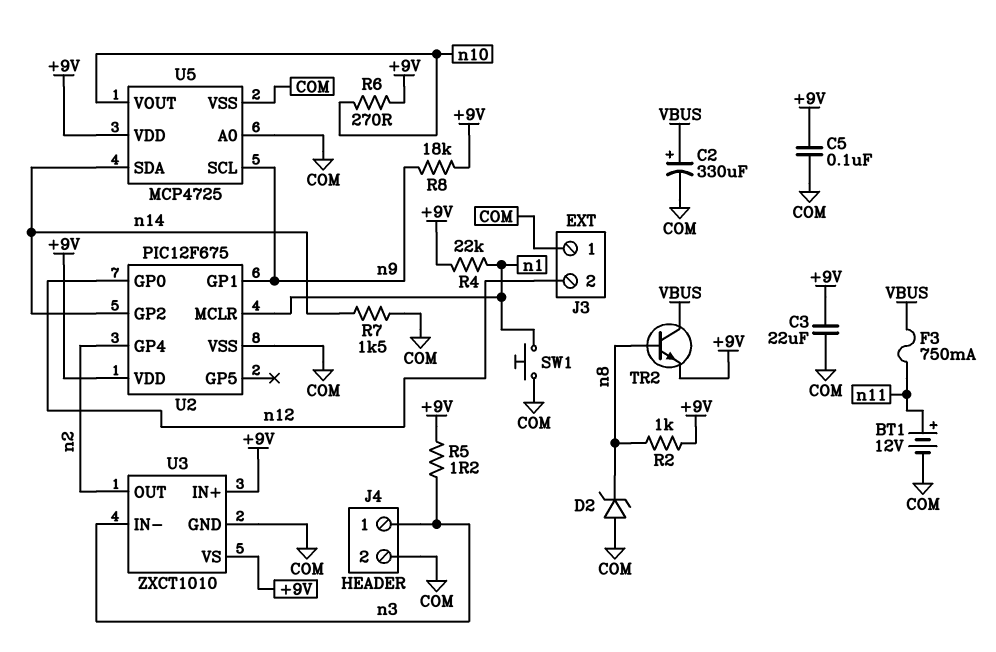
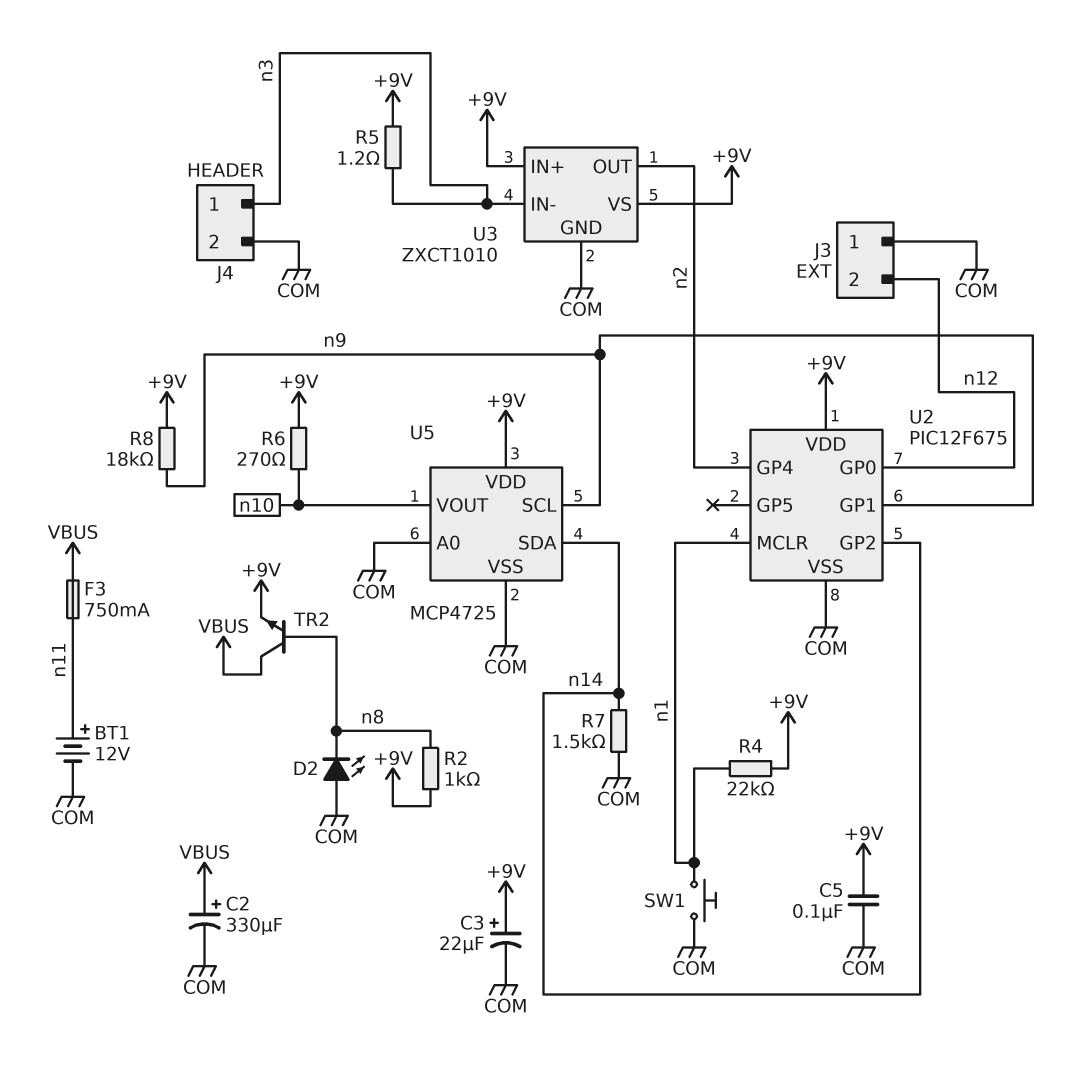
C3: 22uF (+9V, COM) -> 22uF (plus +9V, minus COM)
D2: zener (A COM, K n8) -> LED (A COM, K n8)

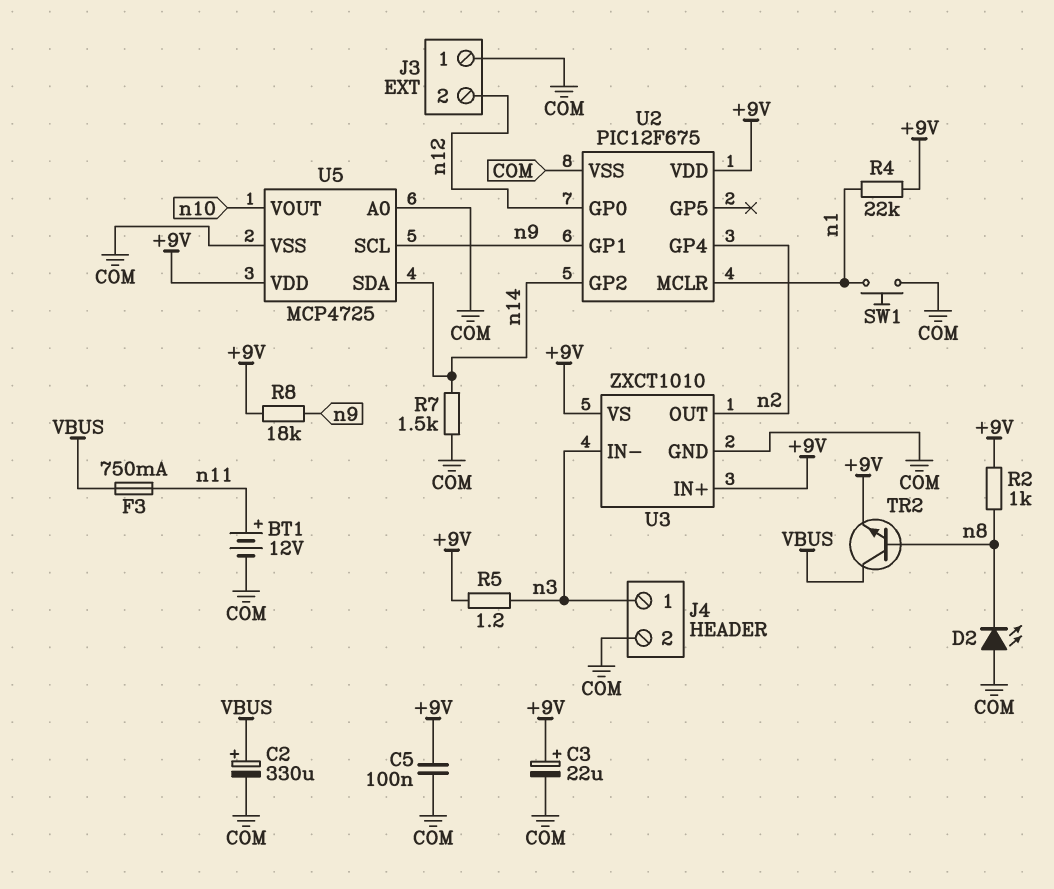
R6: 270 (+9V, n10) -> none

